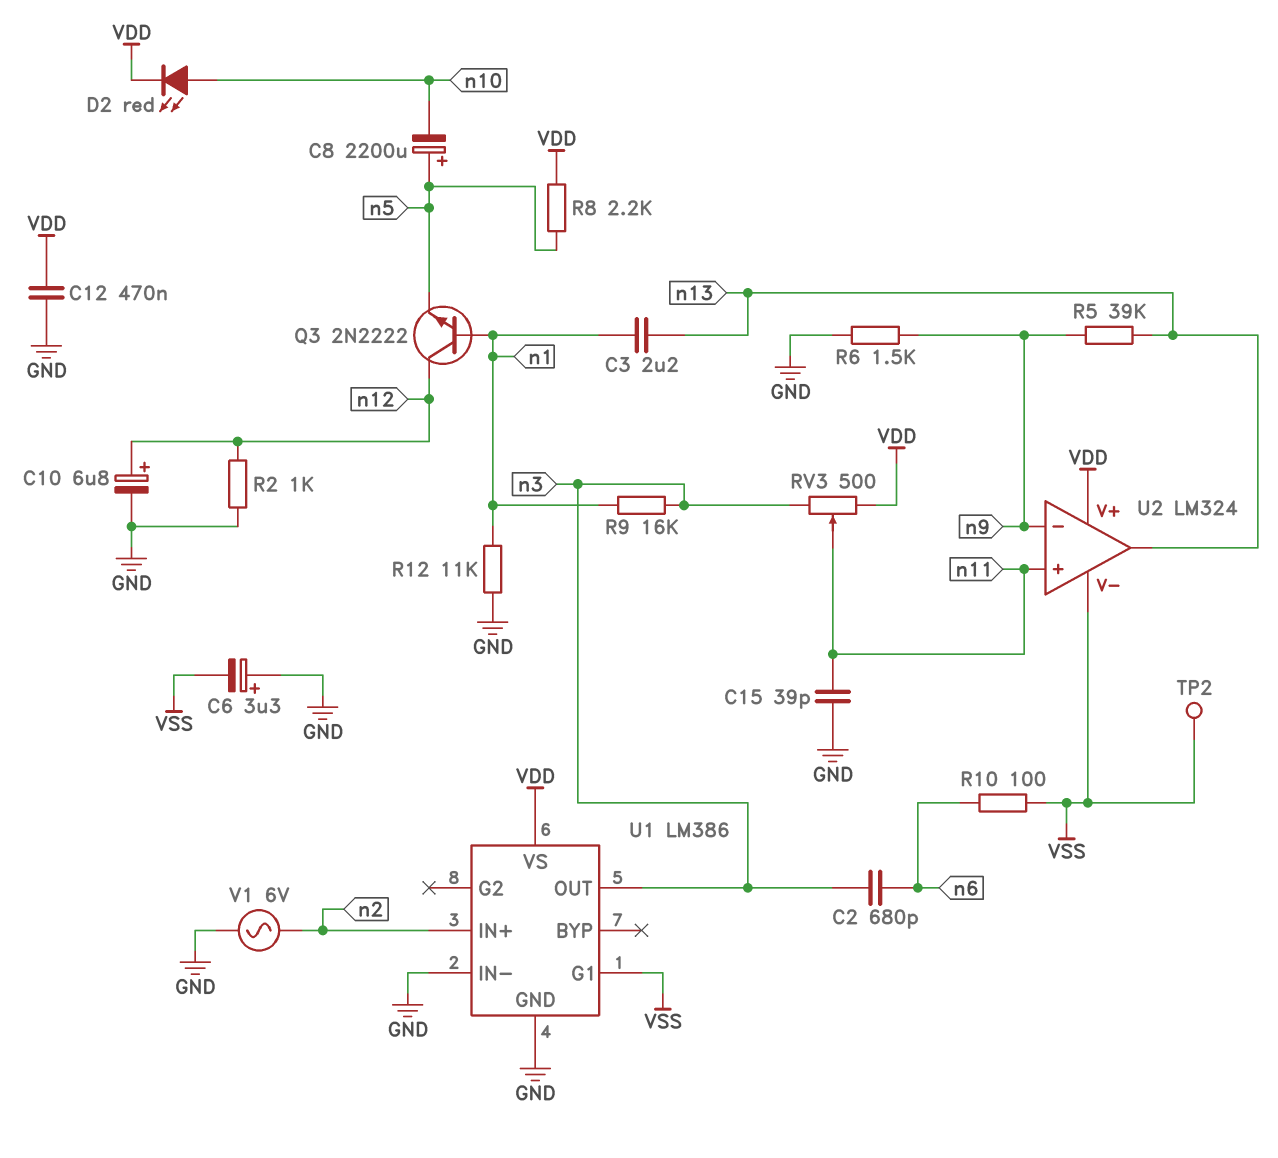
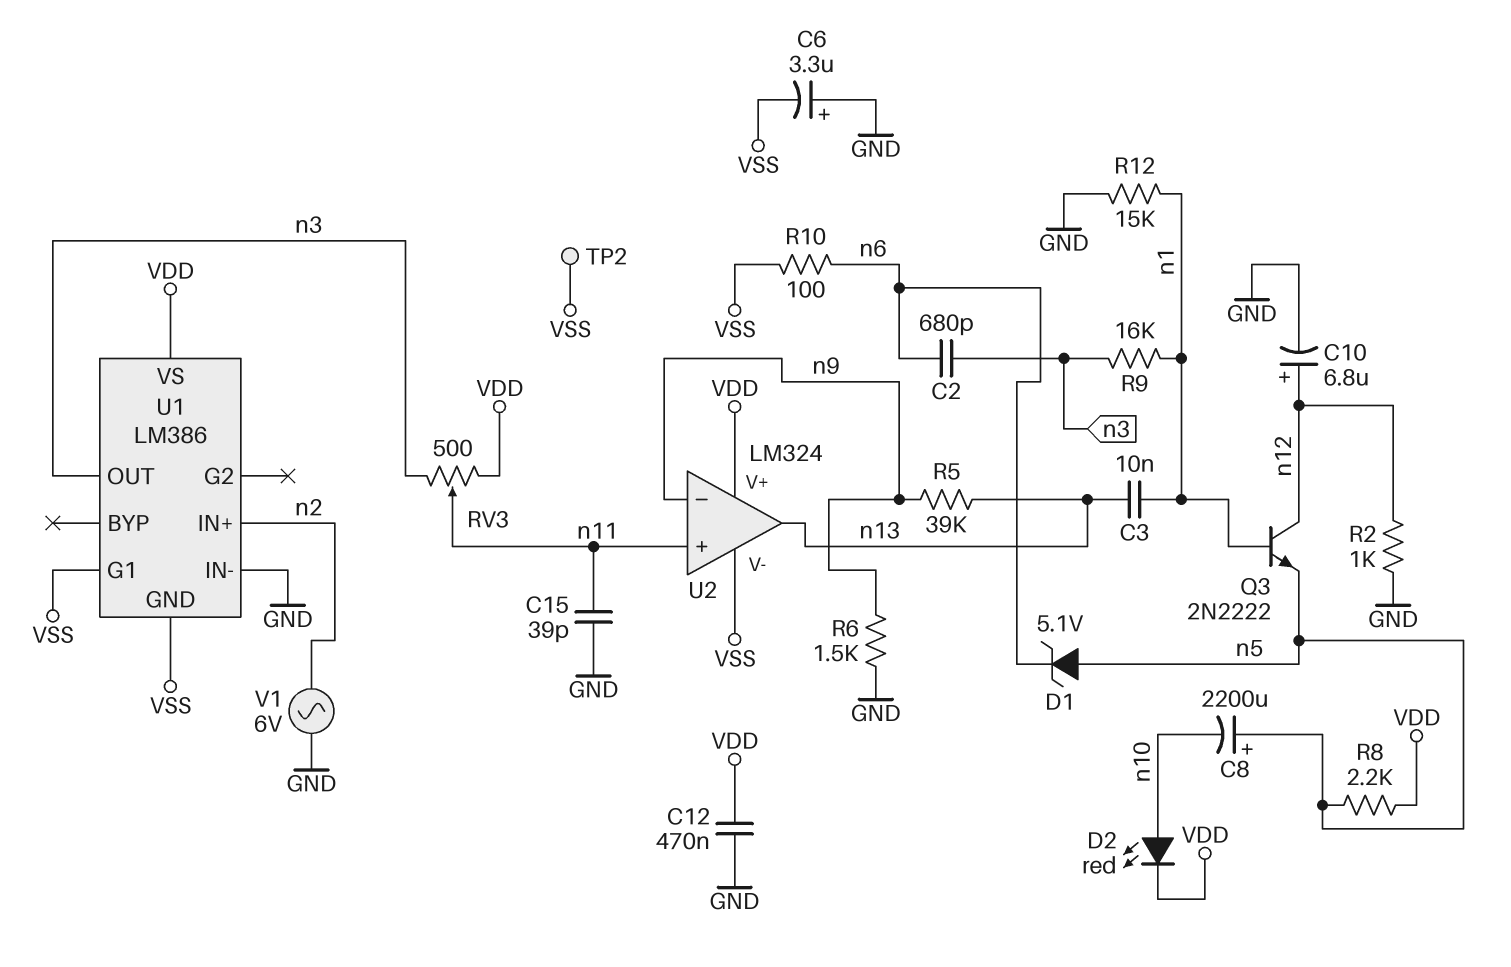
C3: 2.2uF (n1, n13) -> 10nF (n1, n13)
D1: none -> zener 5.1V (A n5, K n6)
R12: 11k (GND, n1) -> 15k (GND, n1)
U1 pin GND: GND -> VSS

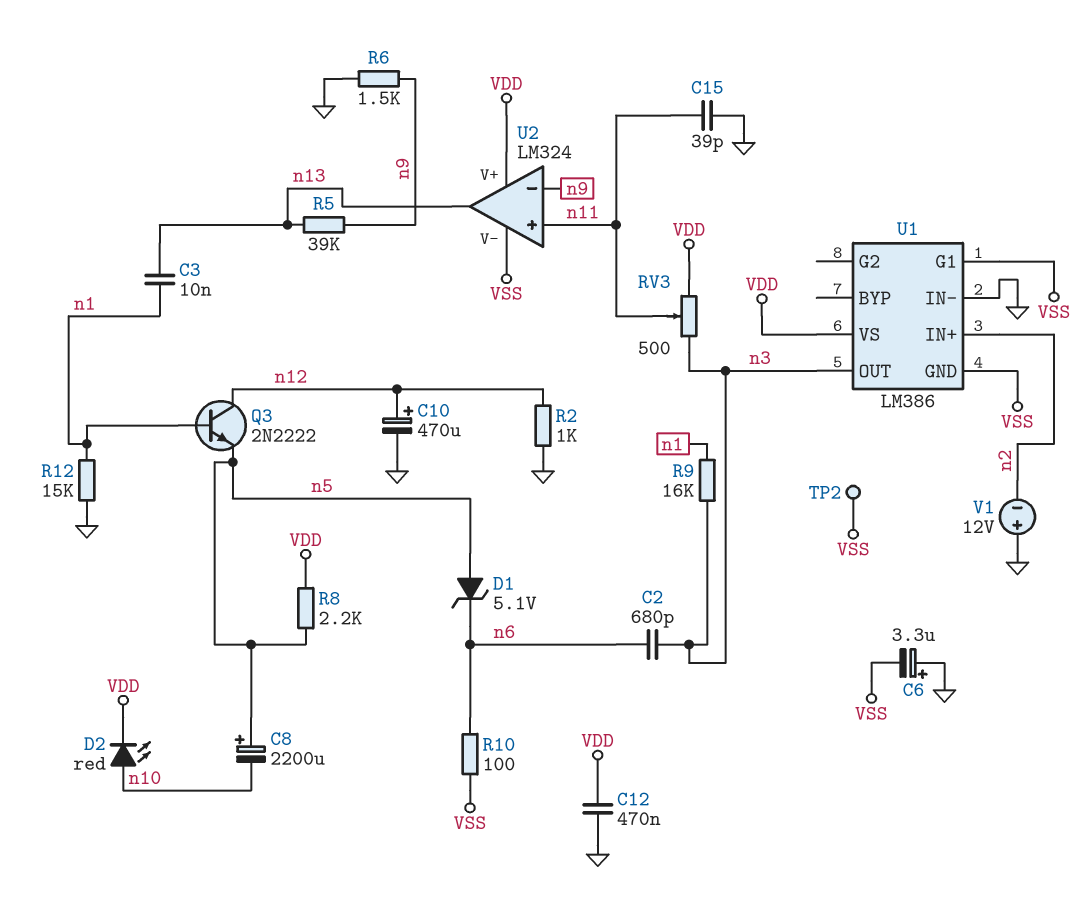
C10: 6.8uF (plus n12, minus GND) -> 470uF (plus n12, minus GND)
V1: AC 6V (GND, n2) -> 12V (plus GND, minus n2)

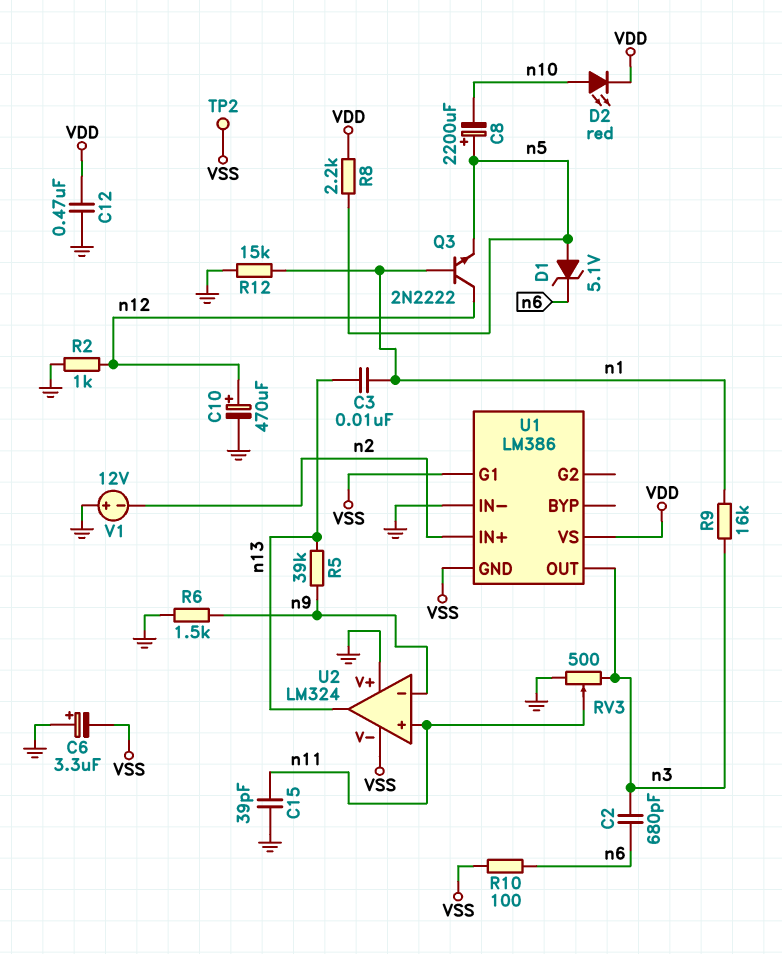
RV3: 500 (VDD, n3, wiper n11) -> 500 (GND, n3, wiper n11)
U2 pin V+: VDD -> GND

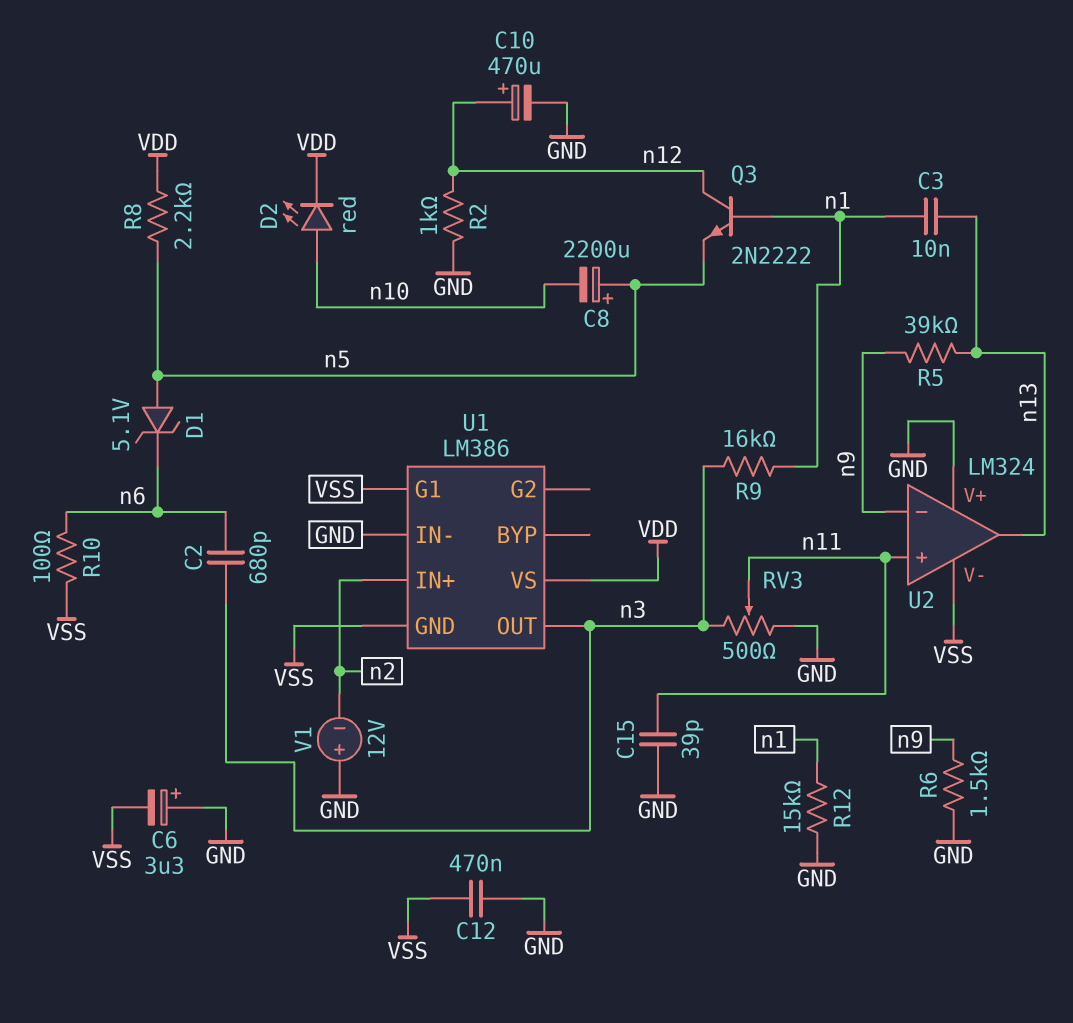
C12: 470nF (GND, VDD) -> 470nF (GND, VSS)
TP2: test point (VSS) -> none

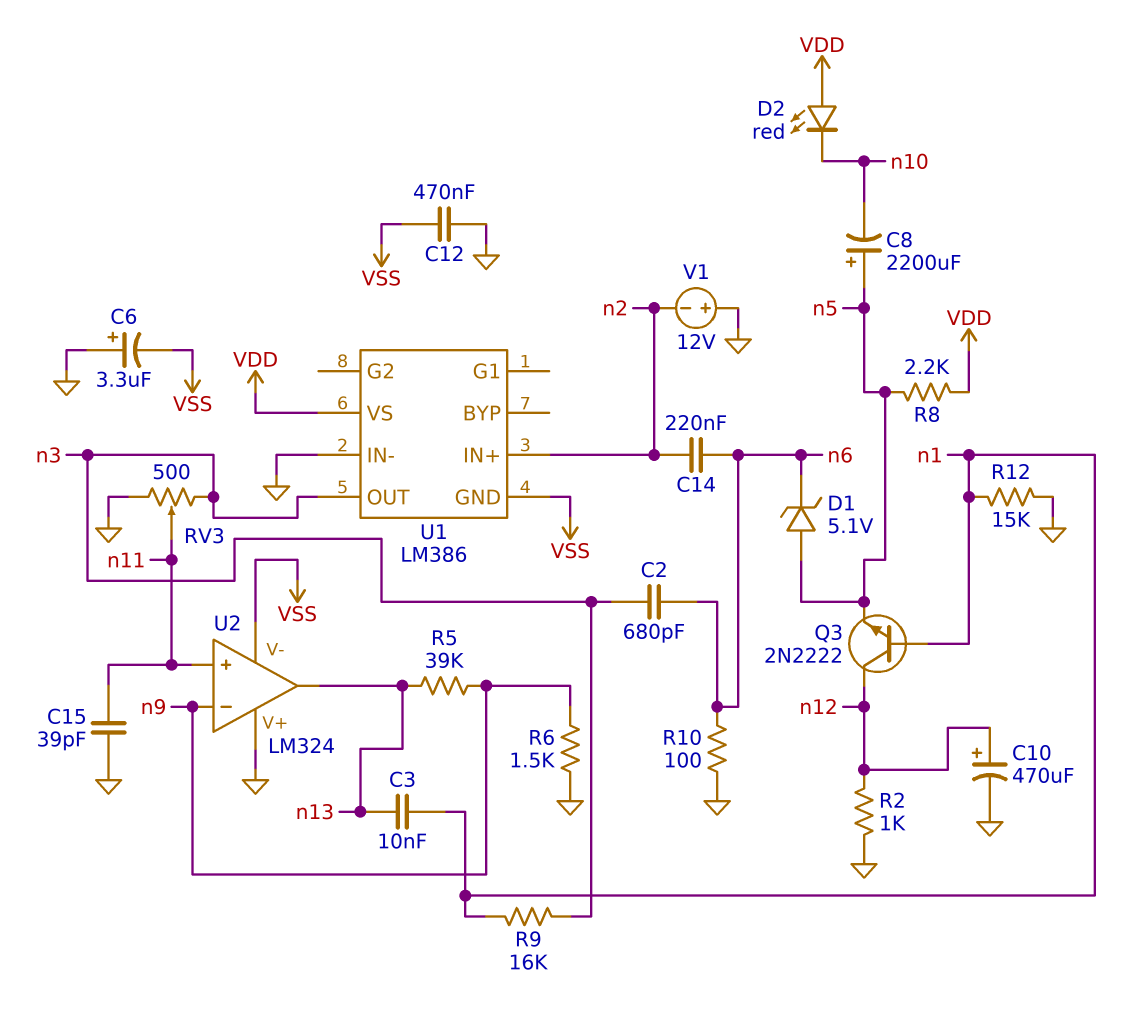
C14: none -> 220nF (n2, n6)
D2: LED red (A n10, K VDD) -> LED red (A VDD, K n10)
R10: 100 (VSS, n6) -> 100 (GND, n6)
U1 pin G1: VSS -> none

